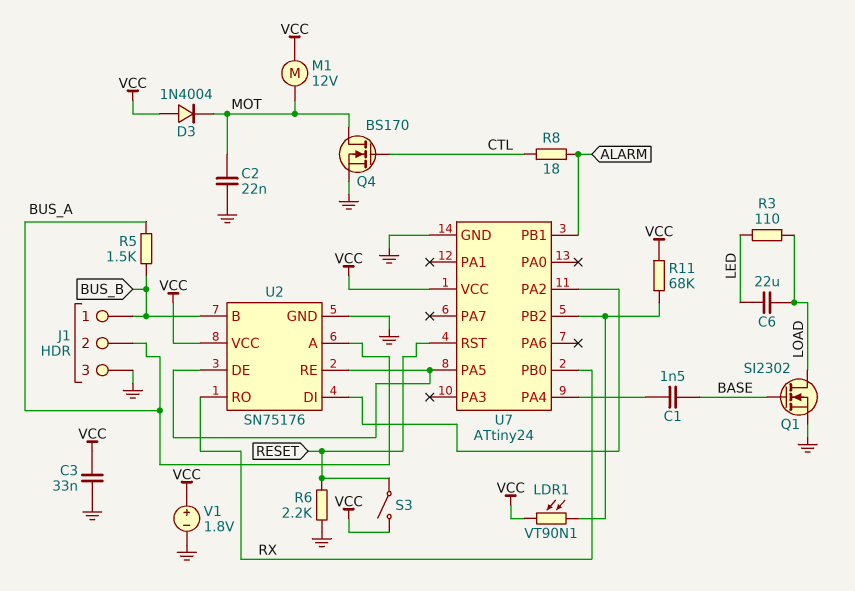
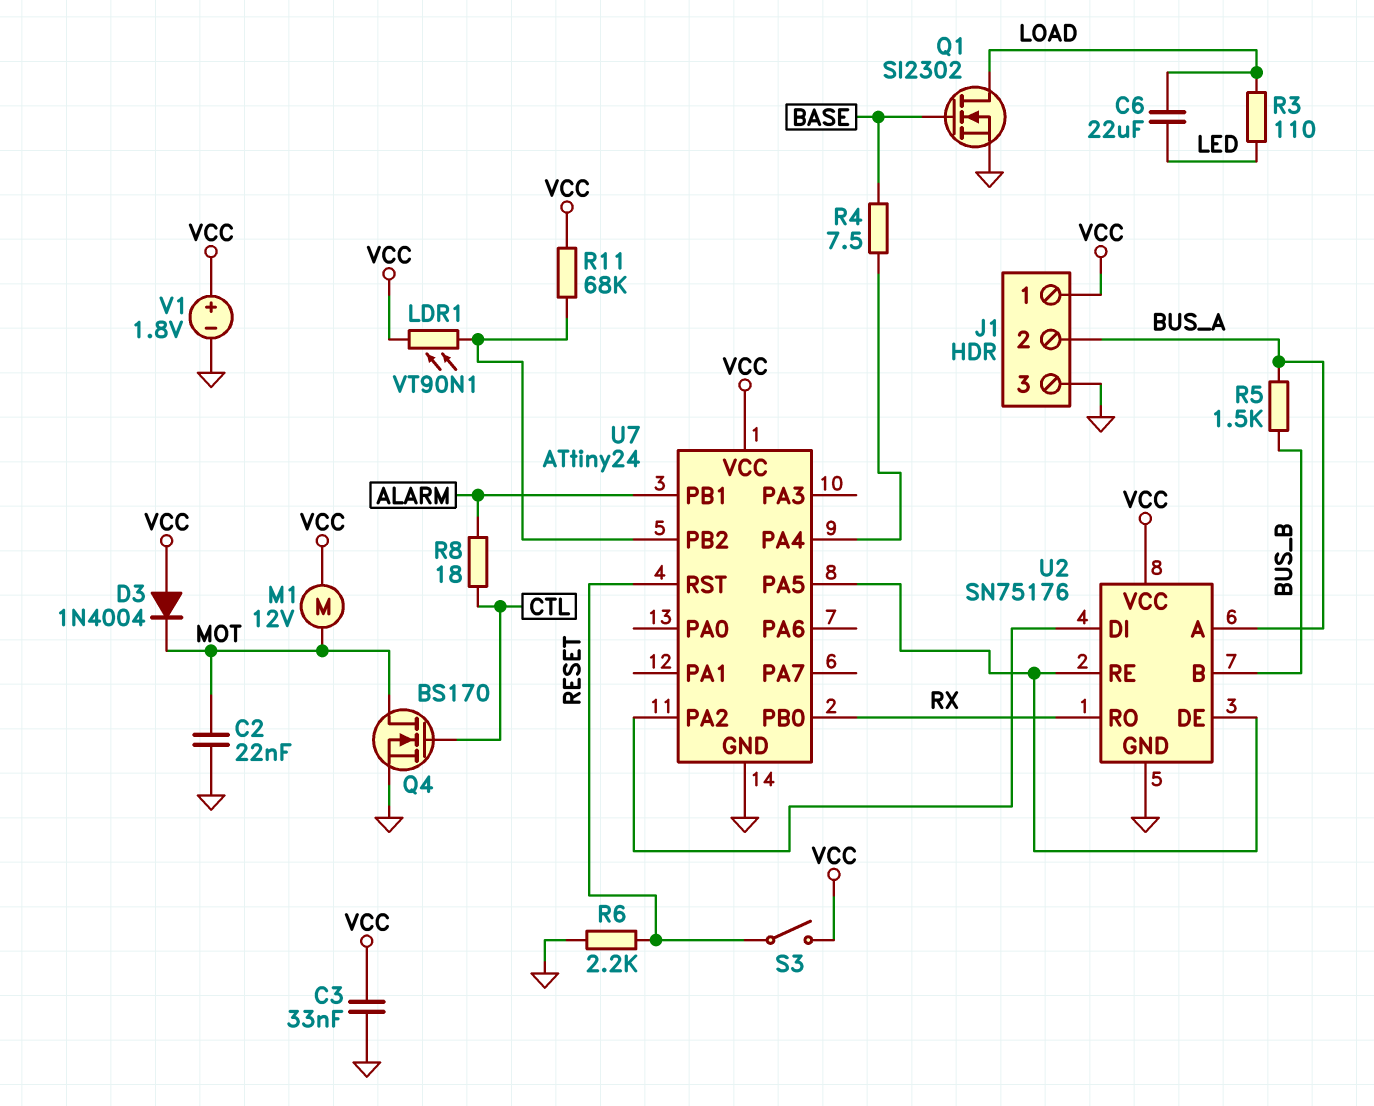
C1: 1.5nF (BASE, U7/PA4) -> none
J1 pin 1: BUS_B -> VCC
R4: none -> 7.5 (BASE, U7/PA4)

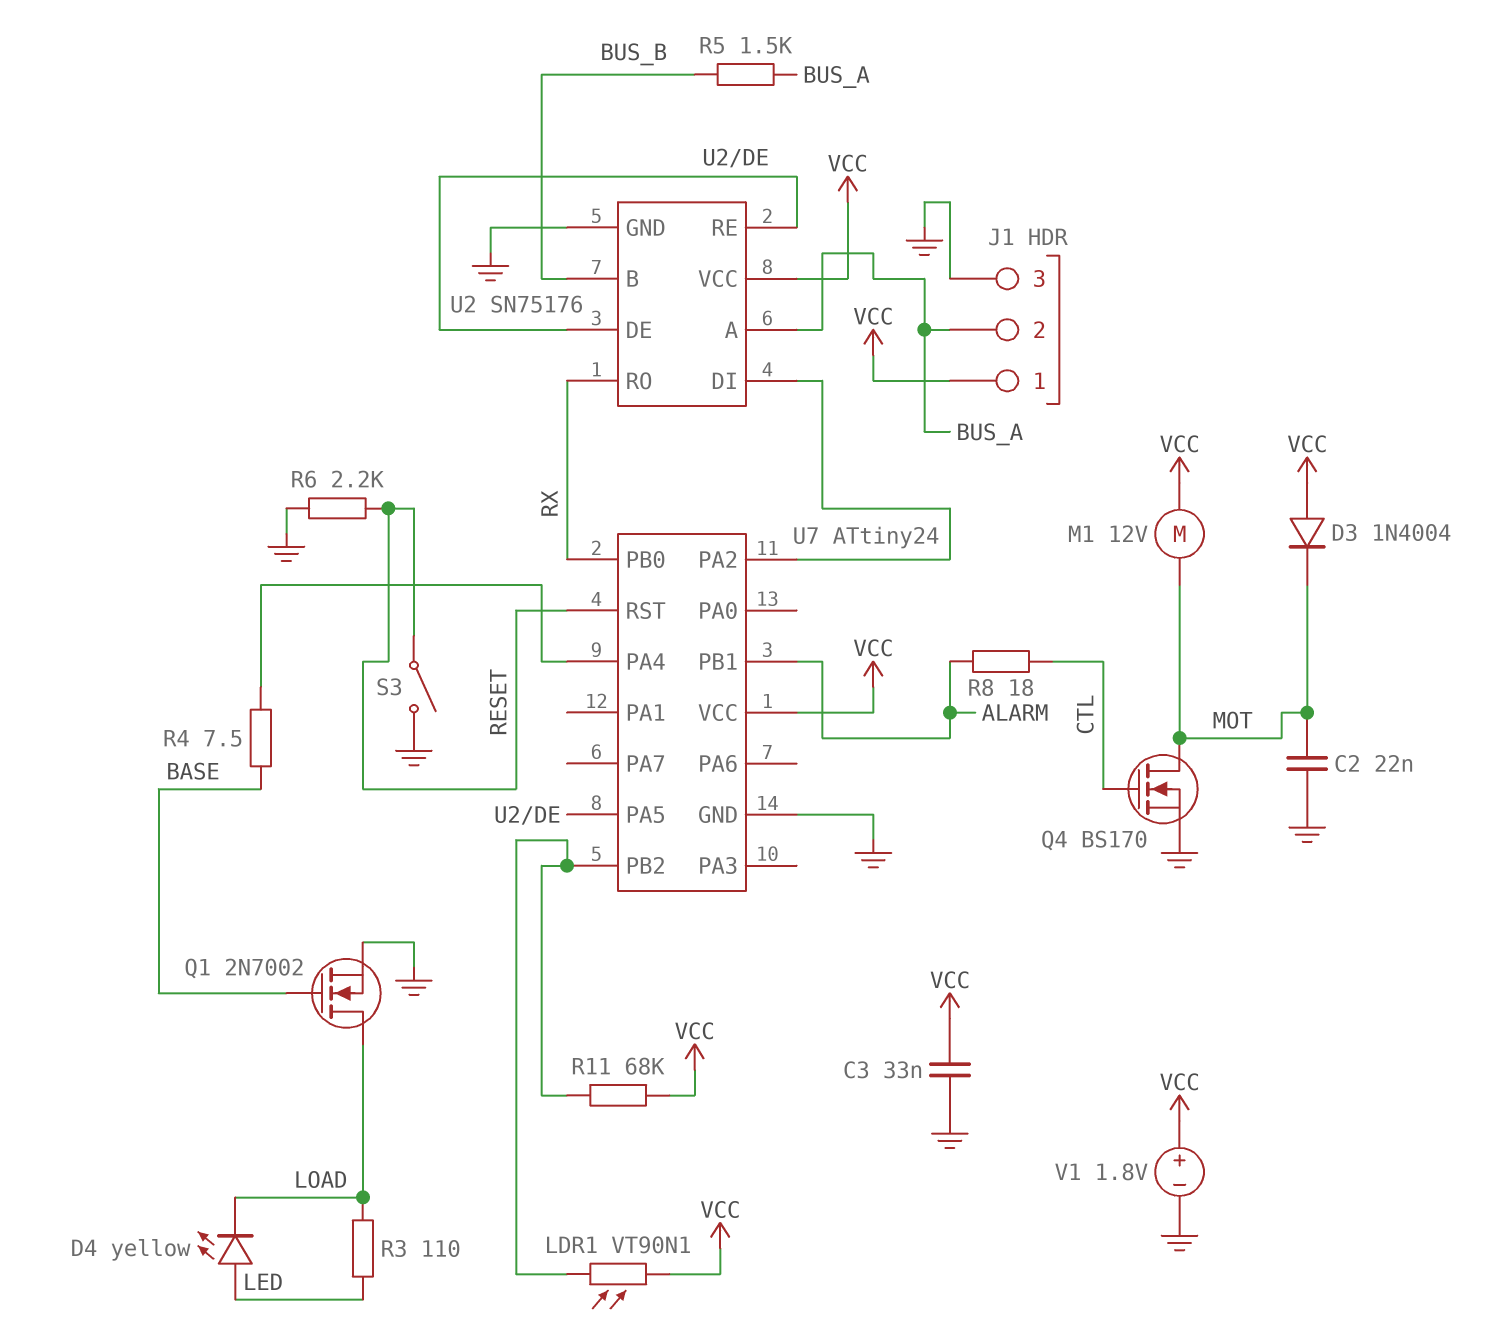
C6: 22uF (LED, LOAD) -> none
D4: none -> LED yellow (A LED, K LOAD)
Q1: NMOS SI2302 (G BASE, D LOAD, S GND) -> NMOS 2N7002 (G BASE, D LOAD, S GND)
S3: switch (RESET, VCC) -> switch (GND, RESET)

